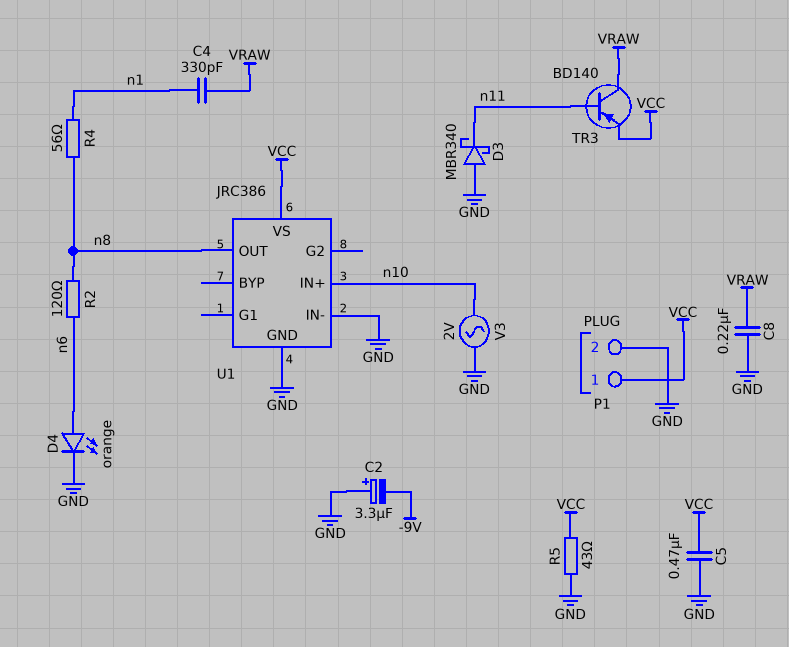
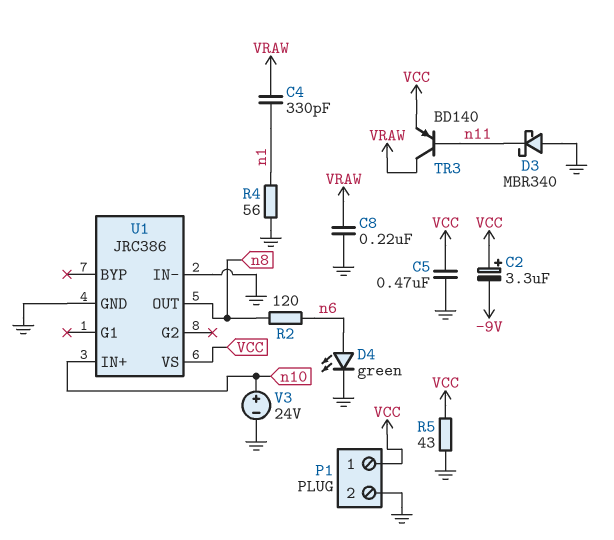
C2: 3.3uF (plus GND, minus -9V) -> 3.3uF (plus VCC, minus -9V)
D4: LED orange (A n6, K GND) -> LED green (A n6, K GND)
R4: 56 (n1, n8) -> 56 (GND, n1)
V3: AC 2V (GND, n10) -> 24V (plus n10, minus GND)

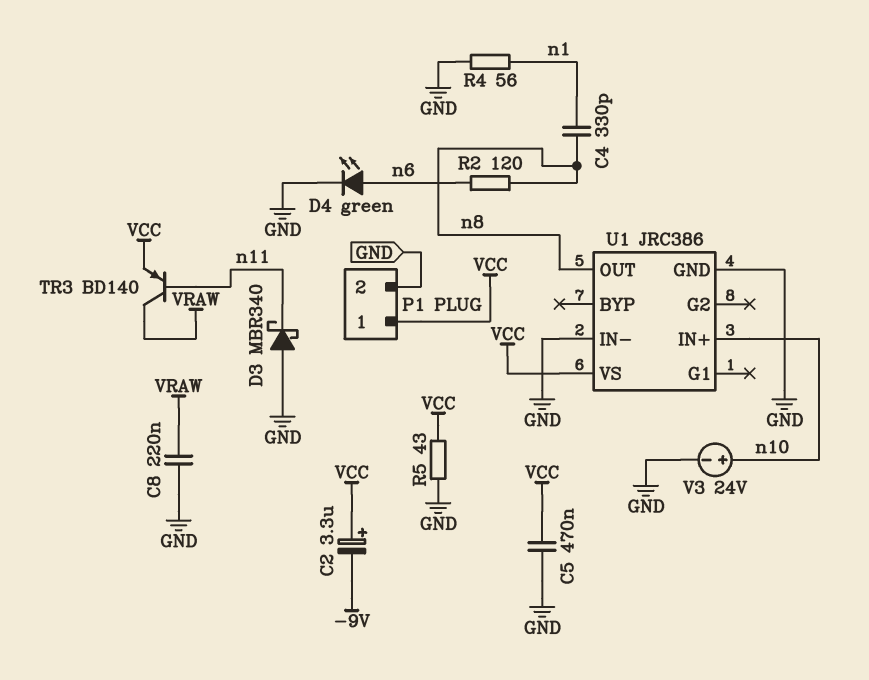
C4: 330pF (VRAW, n1) -> 330pF (n1, n8)

